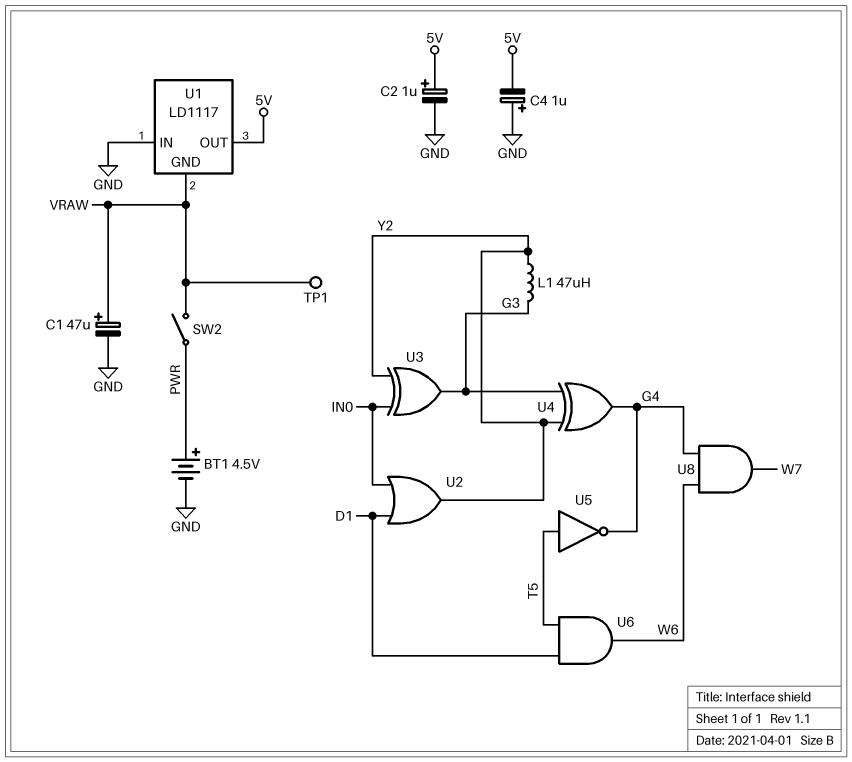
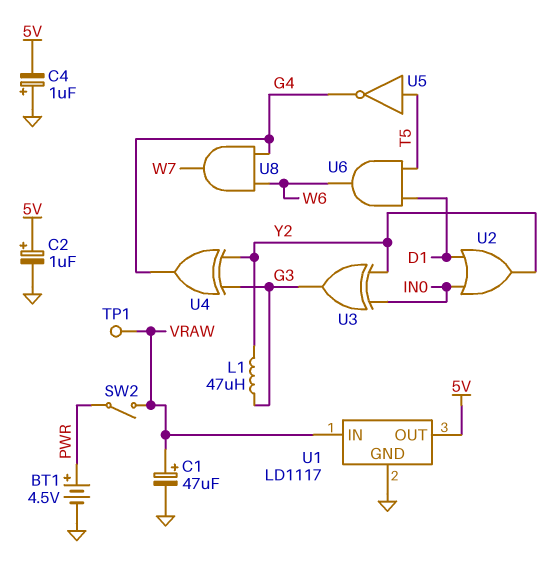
U1 pin GND: VRAW -> GND
U1 pin IN: GND -> VRAW

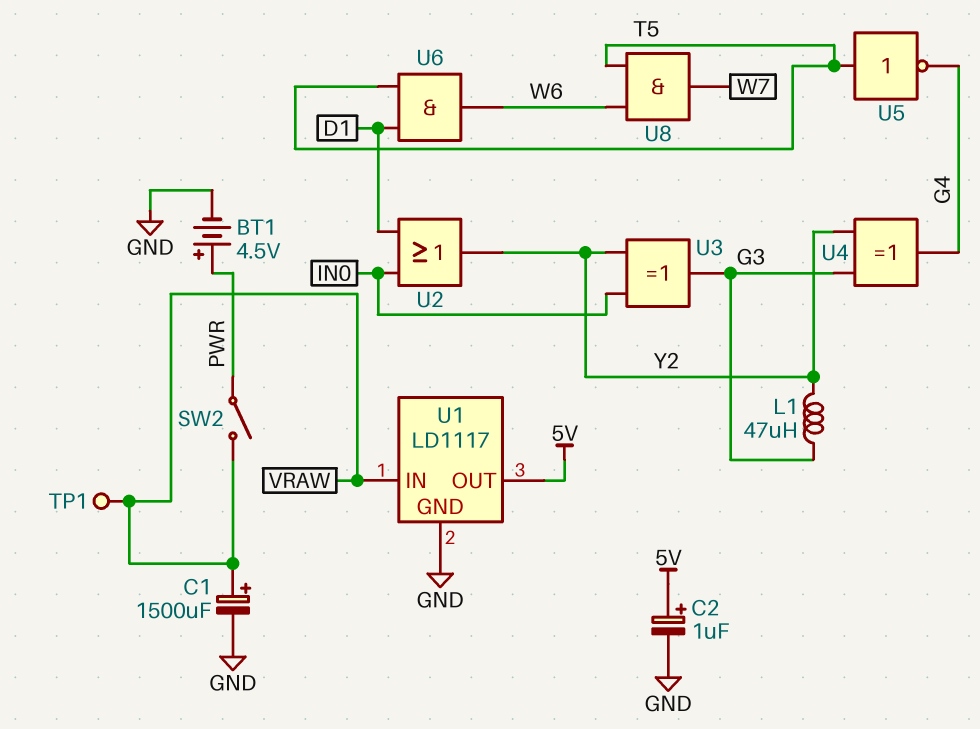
C1: 47uF (plus VRAW, minus GND) -> 1500uF (plus VRAW, minus GND)
C4: 1uF (plus GND, minus 5V) -> none
U8: AND (in G4, in W6, out W7) -> AND (in T5, in W6, out W7)

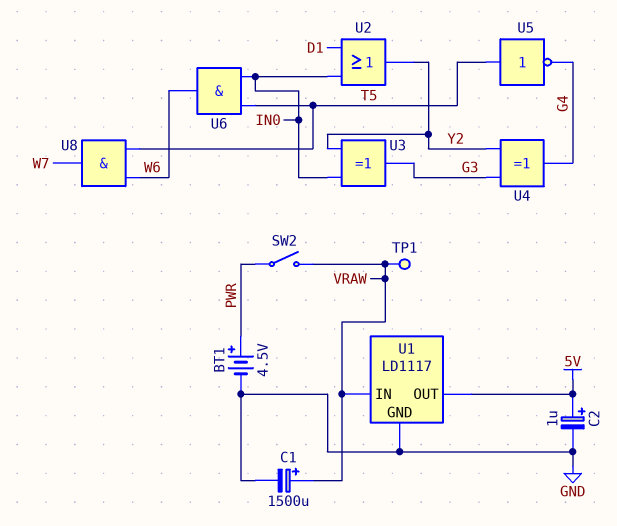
L1: 47uH (G3, Y2) -> none
U6: AND (in D1, in T5, out W6) -> AND (in IN0, in T5, out W6)

